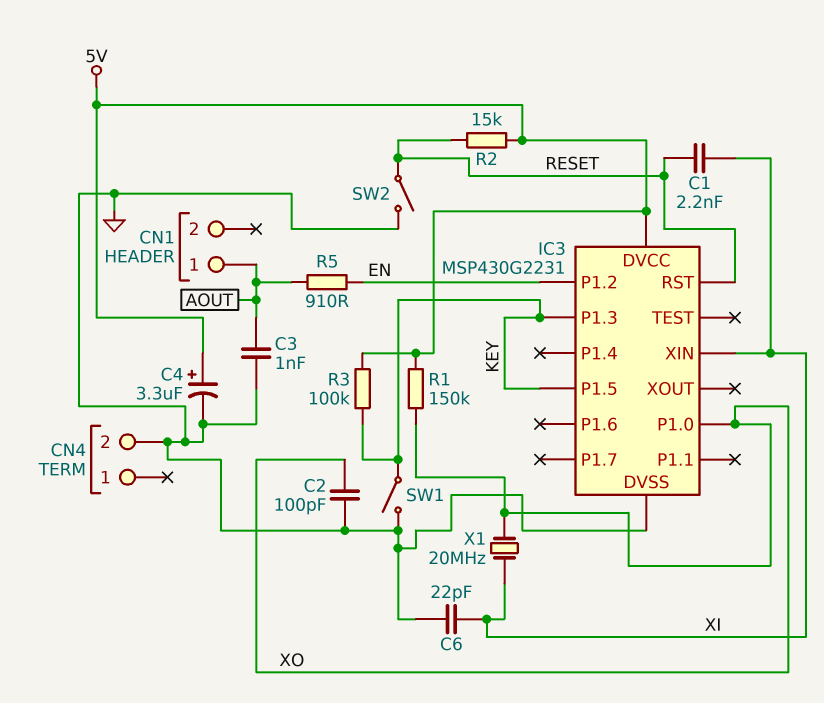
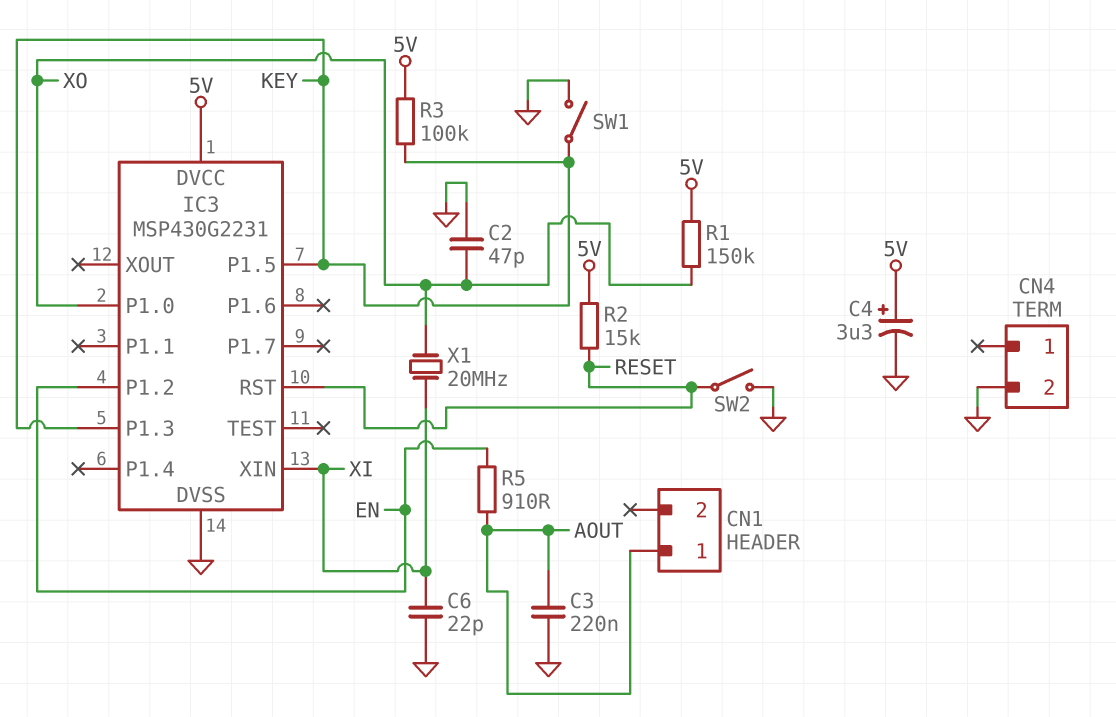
C1: 2.2nF (RESET, XI) -> none
C2: 100pF (GND, XO) -> 47pF (GND, XO)
C3: 1nF (AOUT, GND) -> 220nF (AOUT, GND)

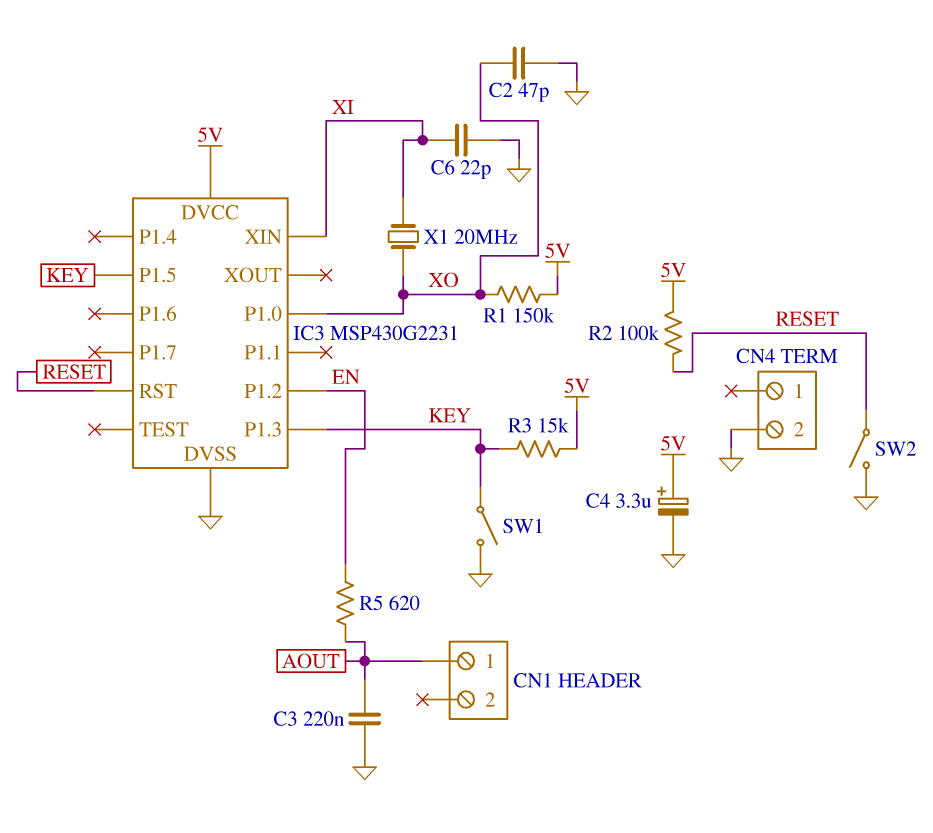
R2: 15k (5V, RESET) -> 100k (5V, RESET)
R3: 100k (5V, KEY) -> 15k (5V, KEY)
R5: 910 (AOUT, EN) -> 620 (AOUT, EN)

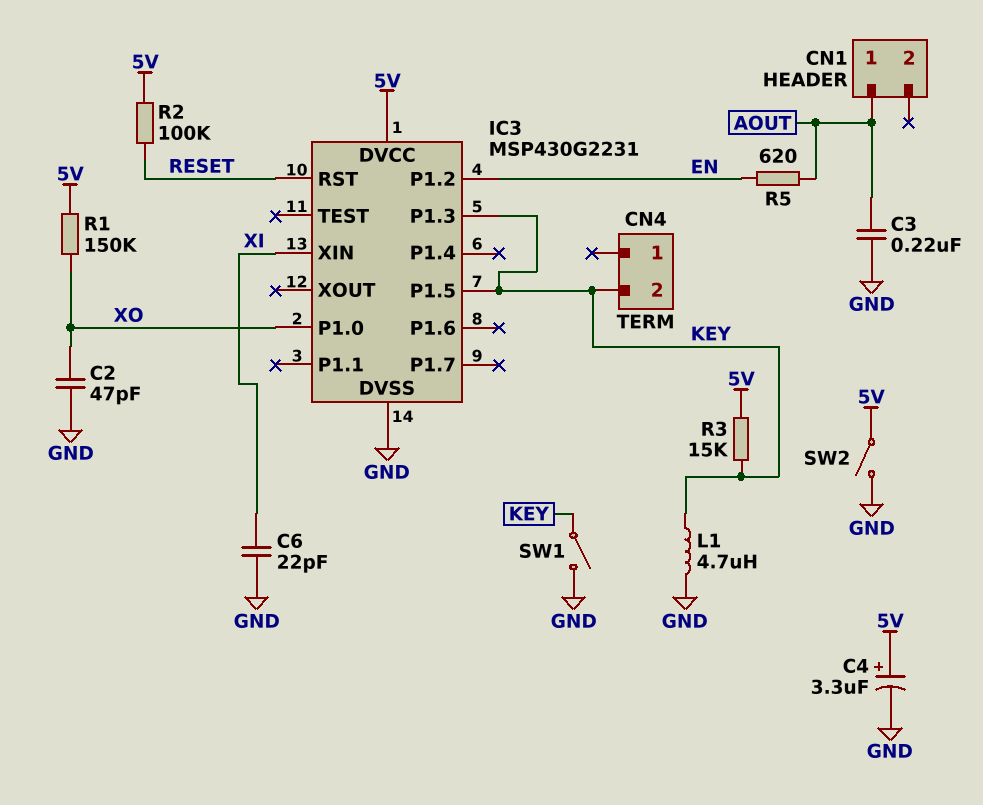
CN4 pin 2: GND -> KEY
L1: none -> 4.7uH (GND, KEY)
SW2: switch (GND, RESET) -> switch (5V, GND)
X1: 20MHz (XI, XO) -> none

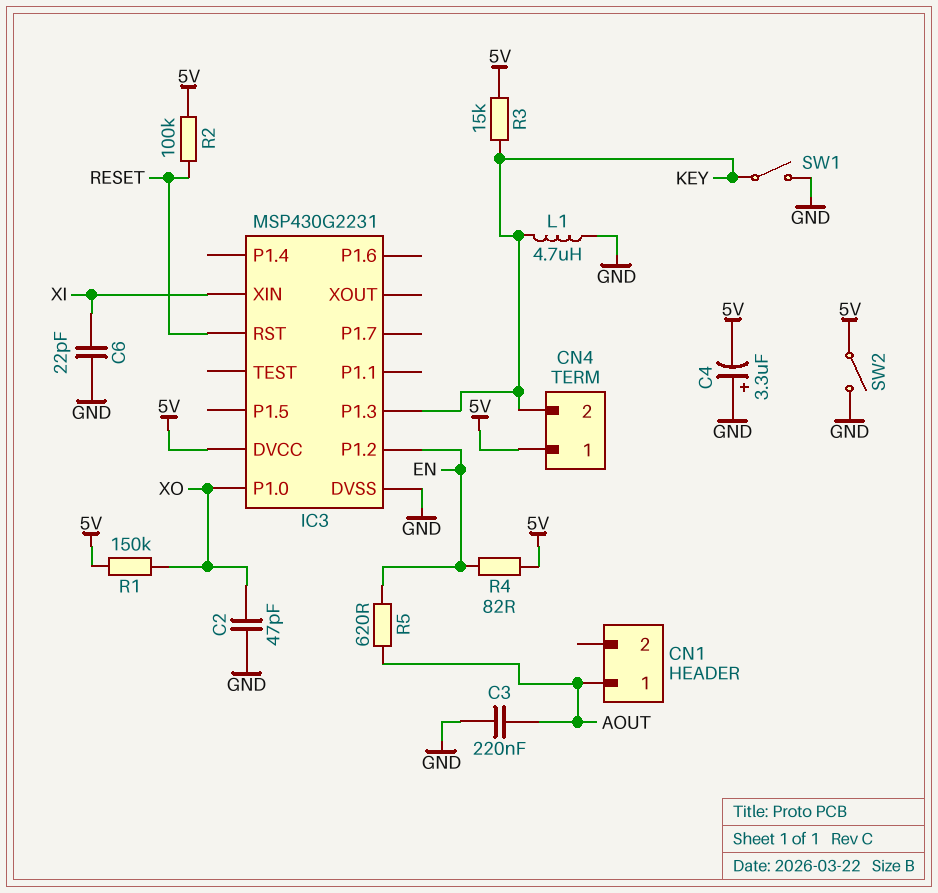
C4: 3.3uF (plus 5V, minus GND) -> 3.3uF (plus GND, minus 5V)
CN4 pin 1: none -> 5V
IC3 pin P1.5: KEY -> none
R4: none -> 82 (5V, EN)

